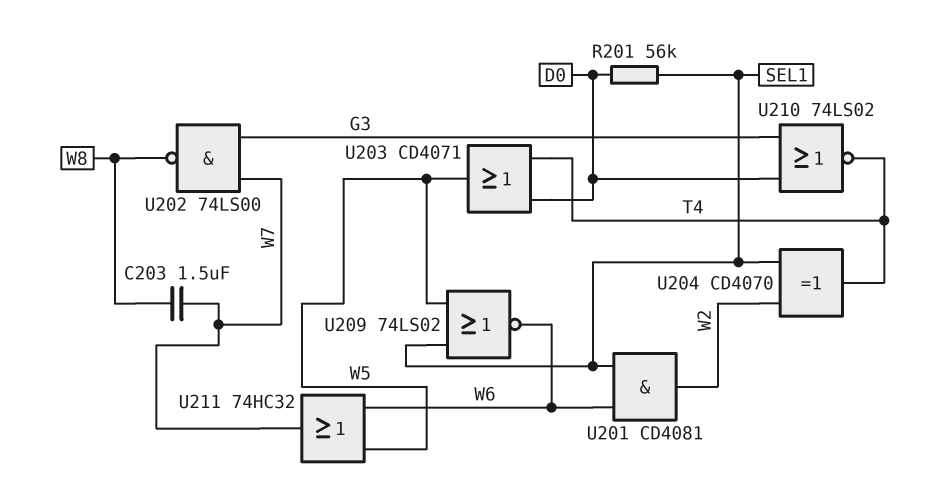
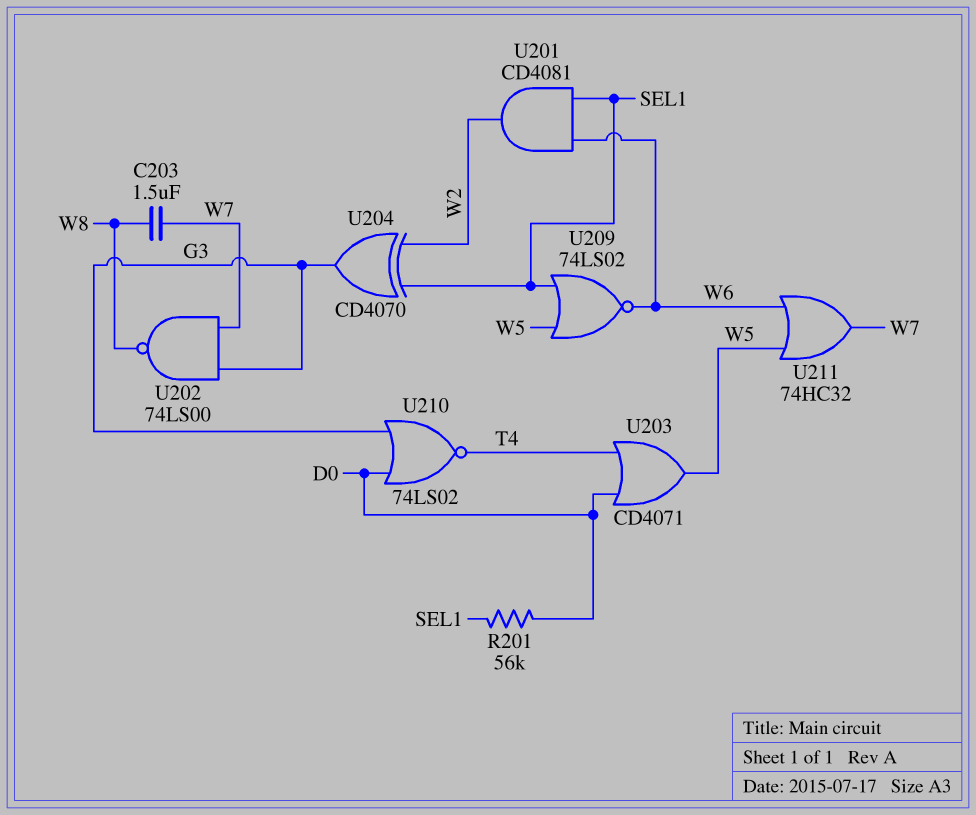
U204: XOR CD4070 (in SEL1, in W2, out T4) -> XOR CD4070 (in SEL1, in W2, out G3)

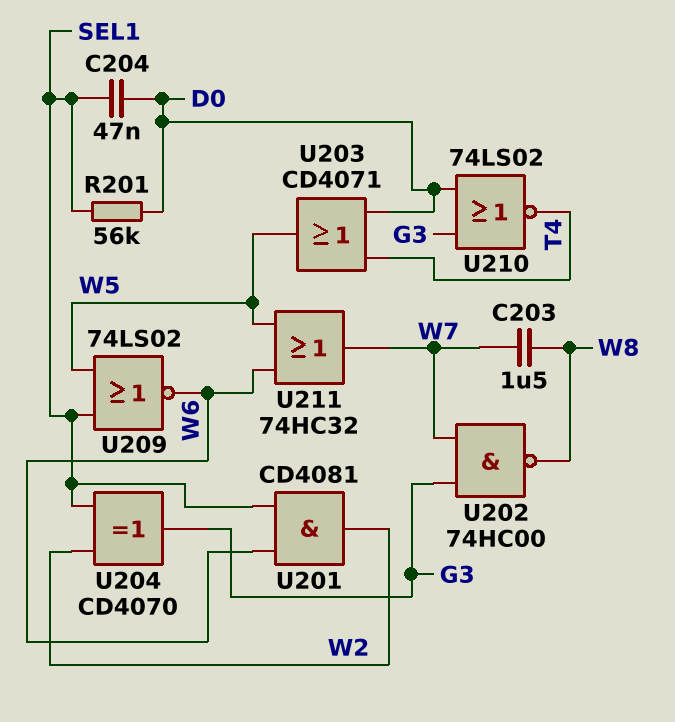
C204: none -> 47nF (D0, SEL1)
U202: NAND 74LS00 (in G3, in W7, out W8) -> NAND 74HC00 (in G3, in W7, out W8)

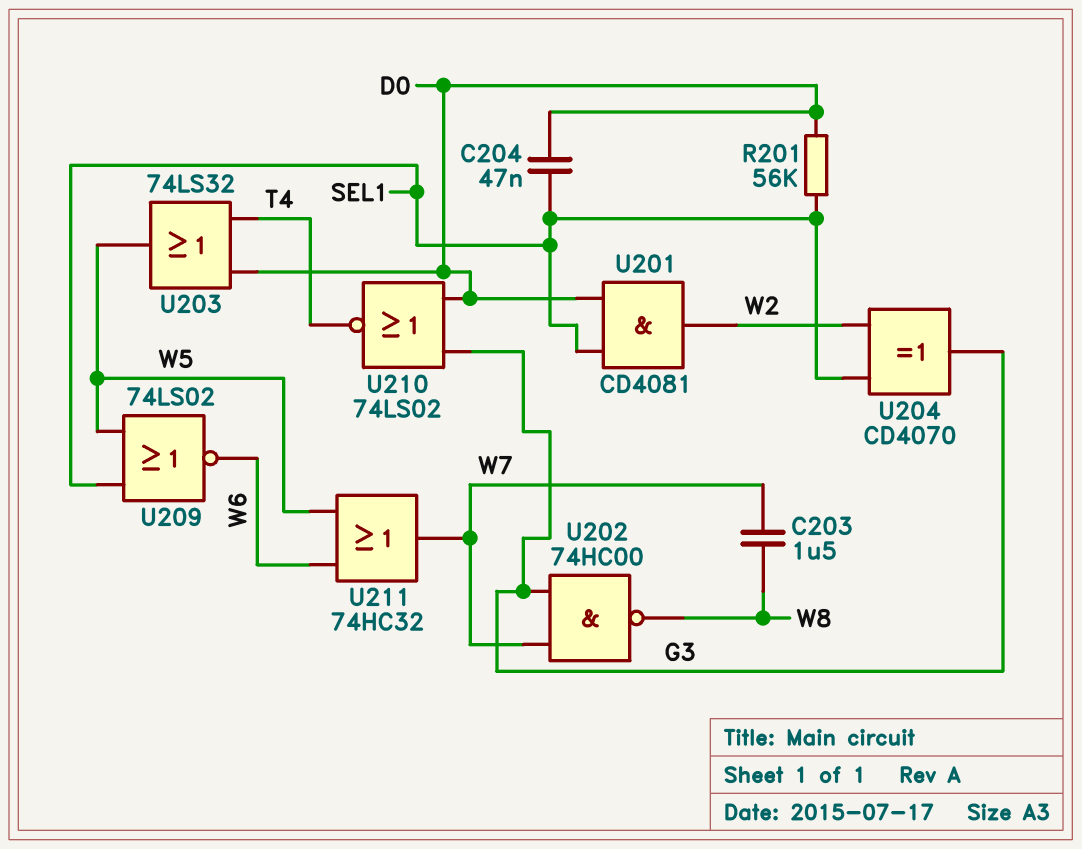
U201: AND CD4081 (in SEL1, in W6, out W2) -> AND CD4081 (in D0, in SEL1, out W2)
U203: OR CD4071 (in D0, in T4, out W5) -> OR 74LS32 (in D0, in T4, out W5)

